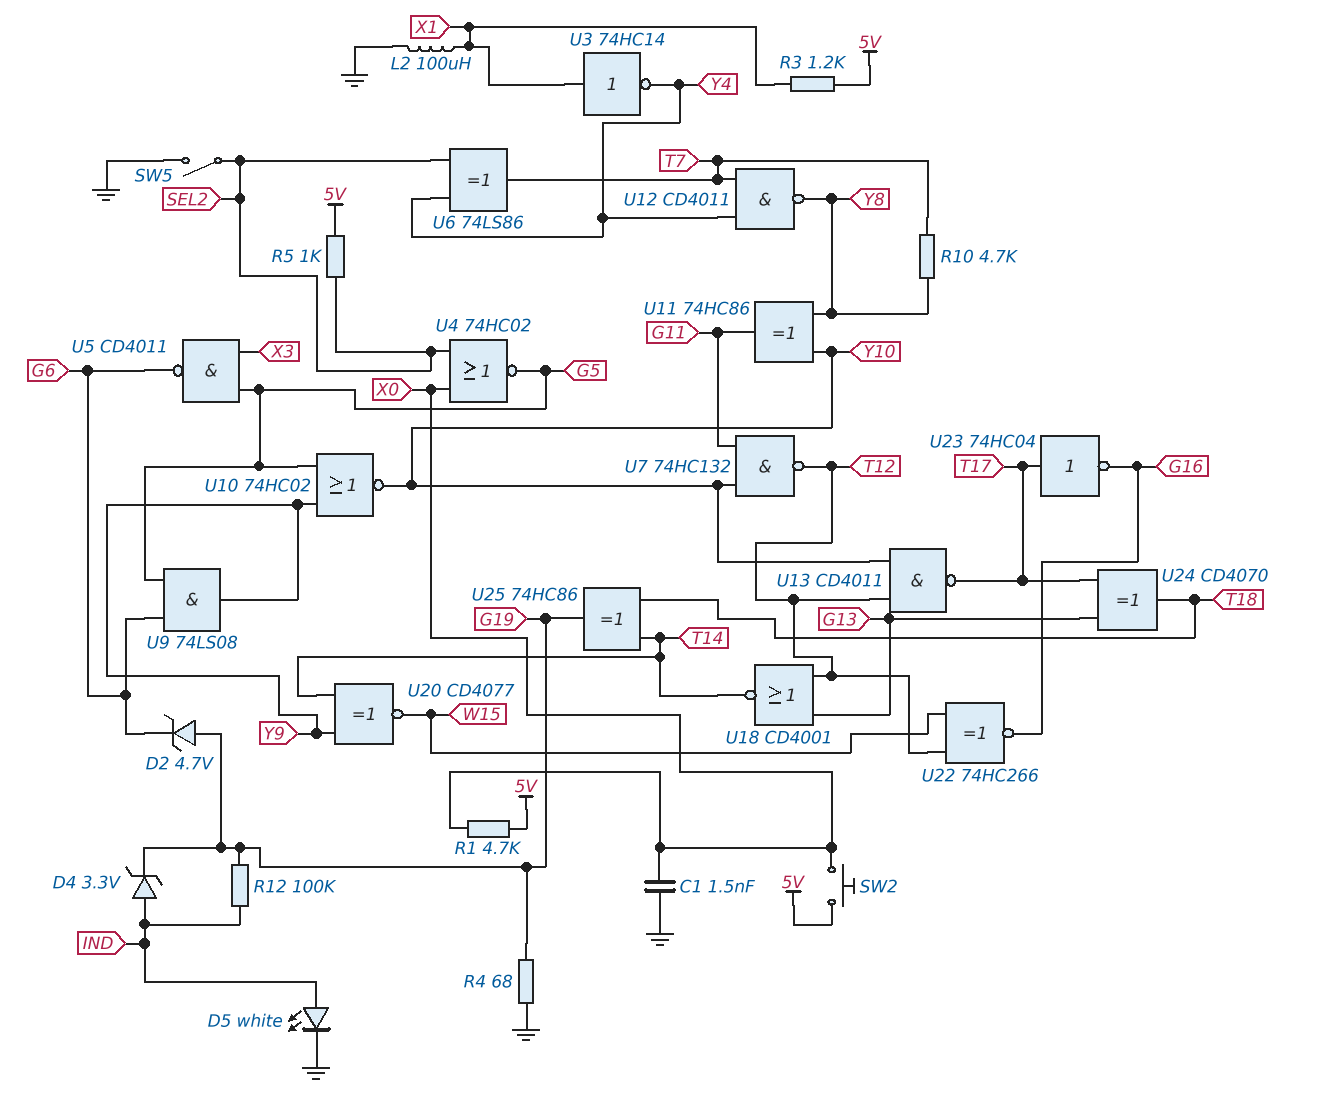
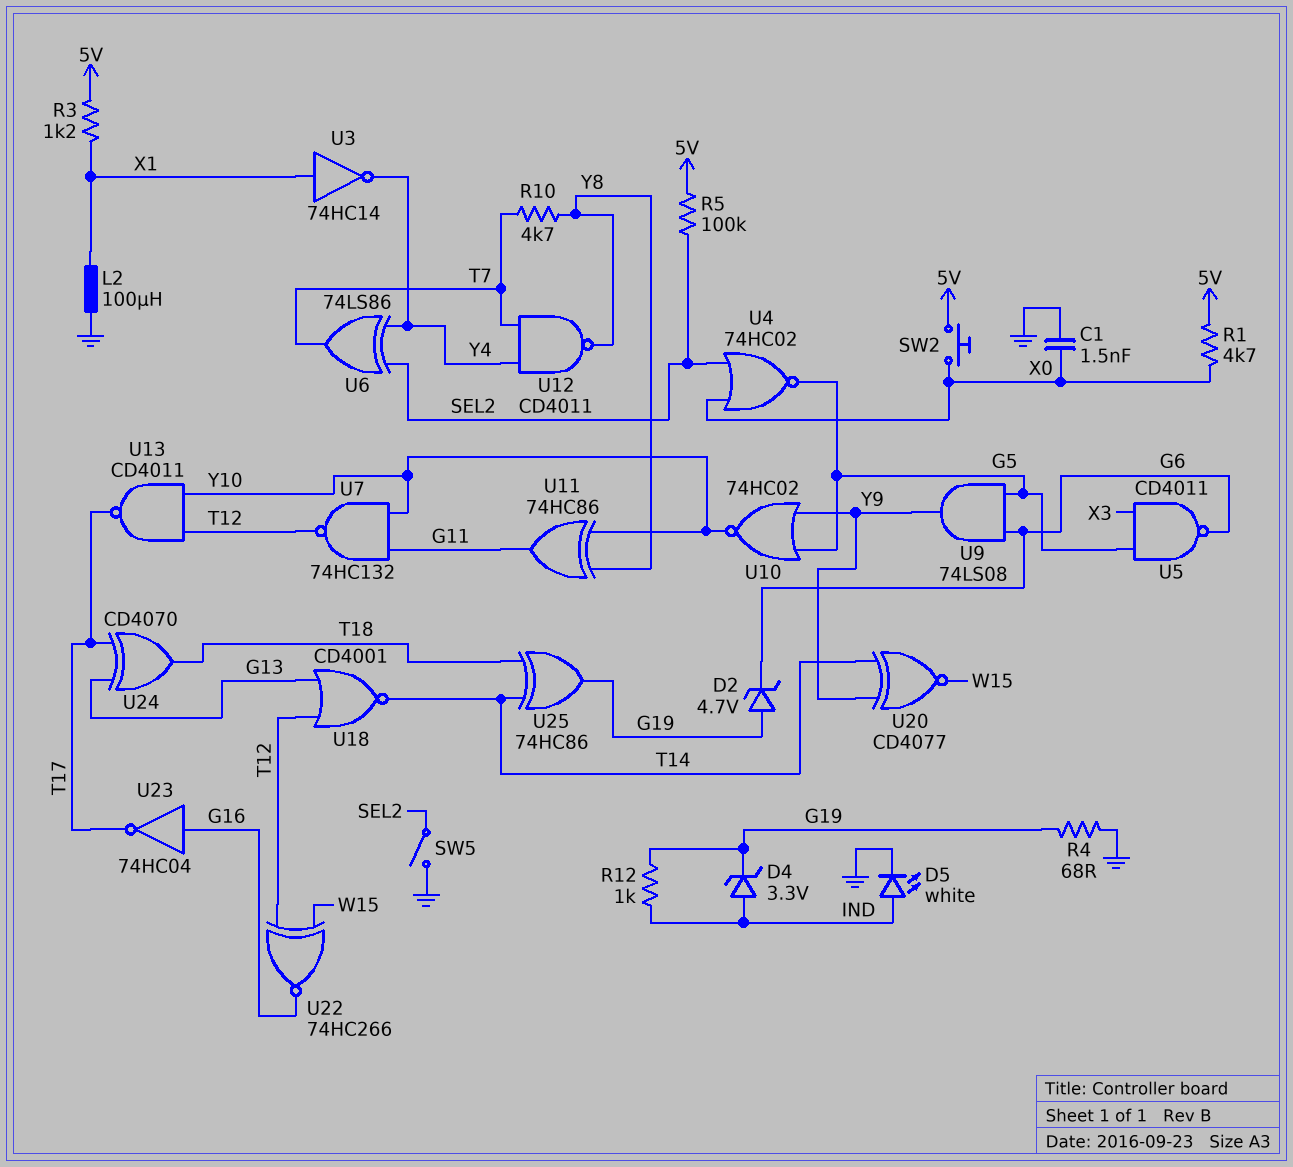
R5: 1k (5V, SEL2) -> 100k (5V, SEL2)
R12: 100k (G19, IND) -> 1k (G19, IND)
U23: NOT 74HC04 (in T17, out G16) -> NOT 74HC04 (in G16, out T17)

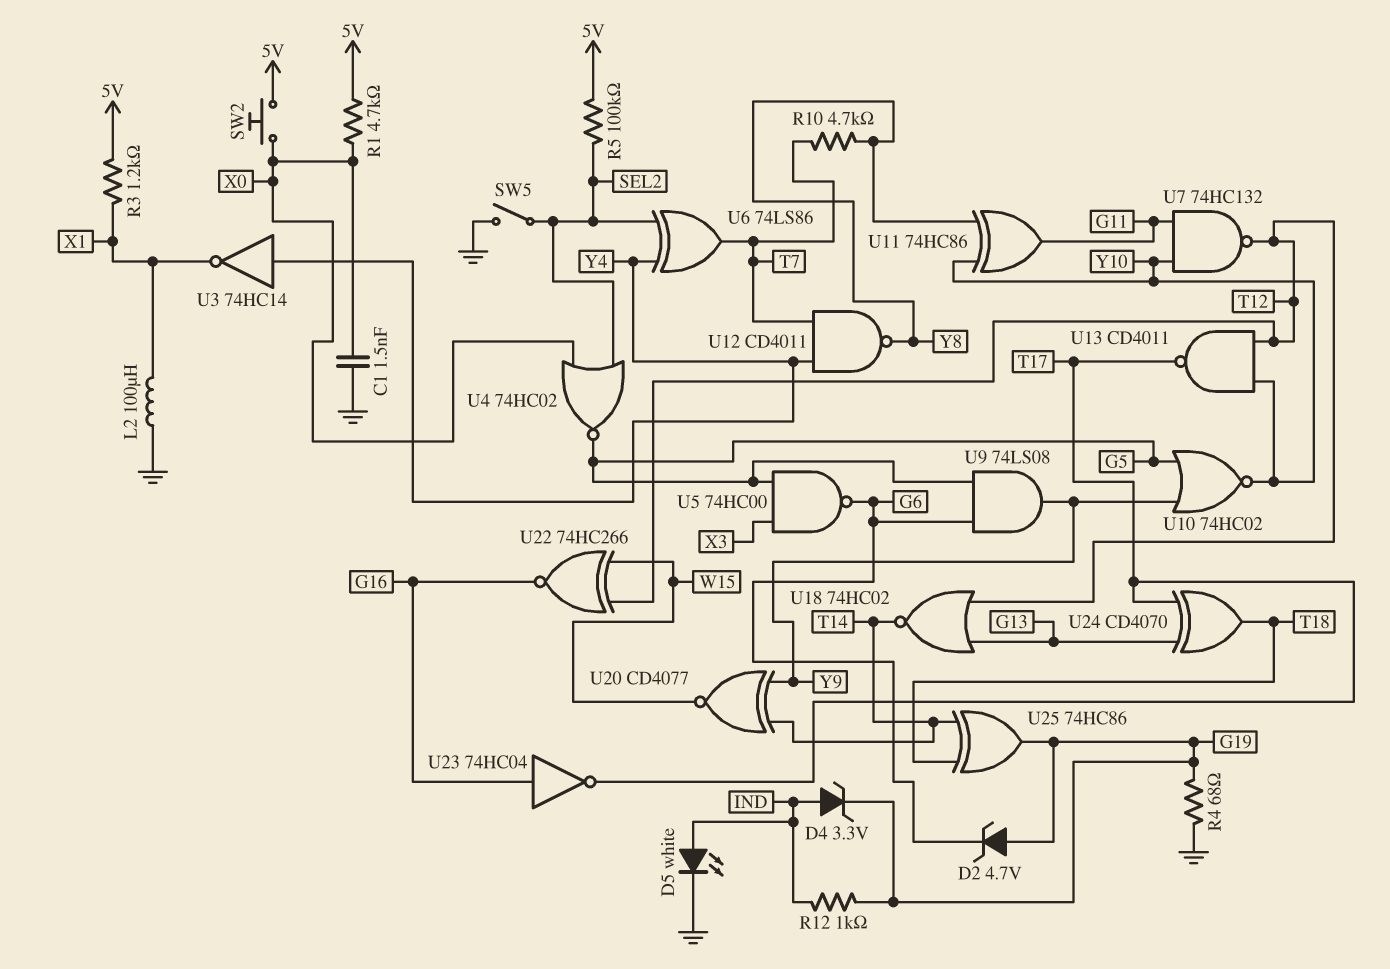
U3: NOT 74HC14 (in X1, out Y4) -> NOT 74HC14 (in Y4, out X1)
U5: NAND CD4011 (in G5, in X3, out G6) -> NAND 74HC00 (in G5, in X3, out G6)
U18: NOR CD4001 (in G13, in T12, out T14) -> NOR 74HC02 (in G13, in T12, out T14)

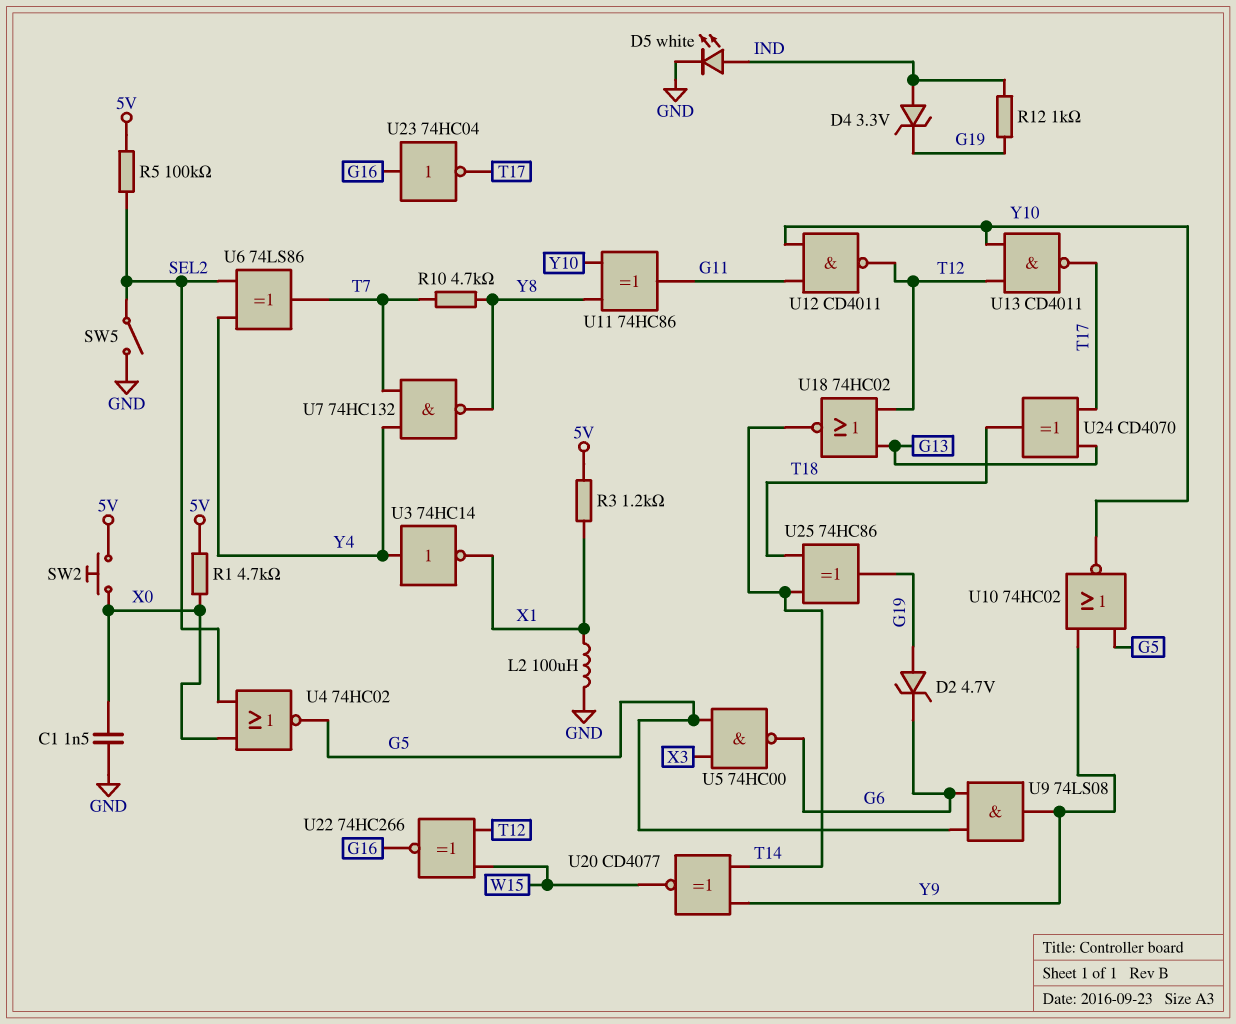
R4: 68 (G19, GND) -> none
U7: NAND 74HC132 (in G11, in Y10, out T12) -> NAND 74HC132 (in T7, in Y4, out Y8)
U12: NAND CD4011 (in T7, in Y4, out Y8) -> NAND CD4011 (in G11, in Y10, out T12)

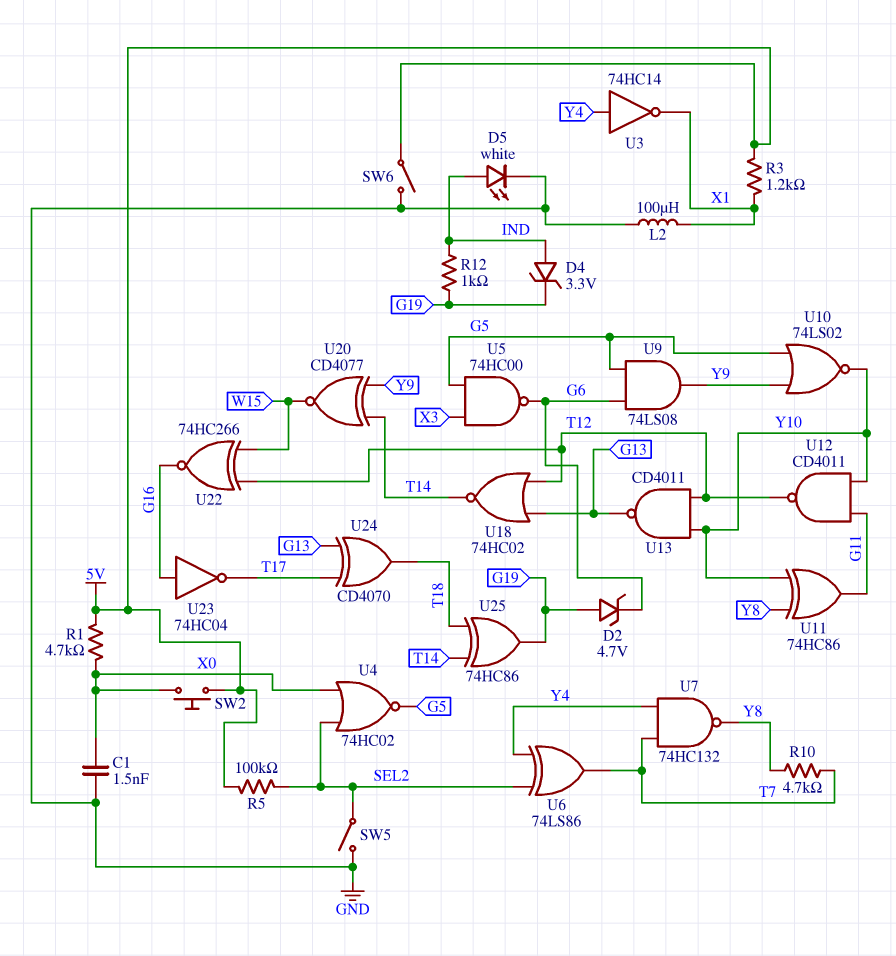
SW6: none -> switch (5V, GND)
U10: NOR 74HC02 (in G5, in Y9, out Y10) -> NOR 74LS02 (in G5, in Y9, out Y10)
U13: NAND CD4011 (in T12, in Y10, out T17) -> NAND CD4011 (in T12, in Y10, out G13)

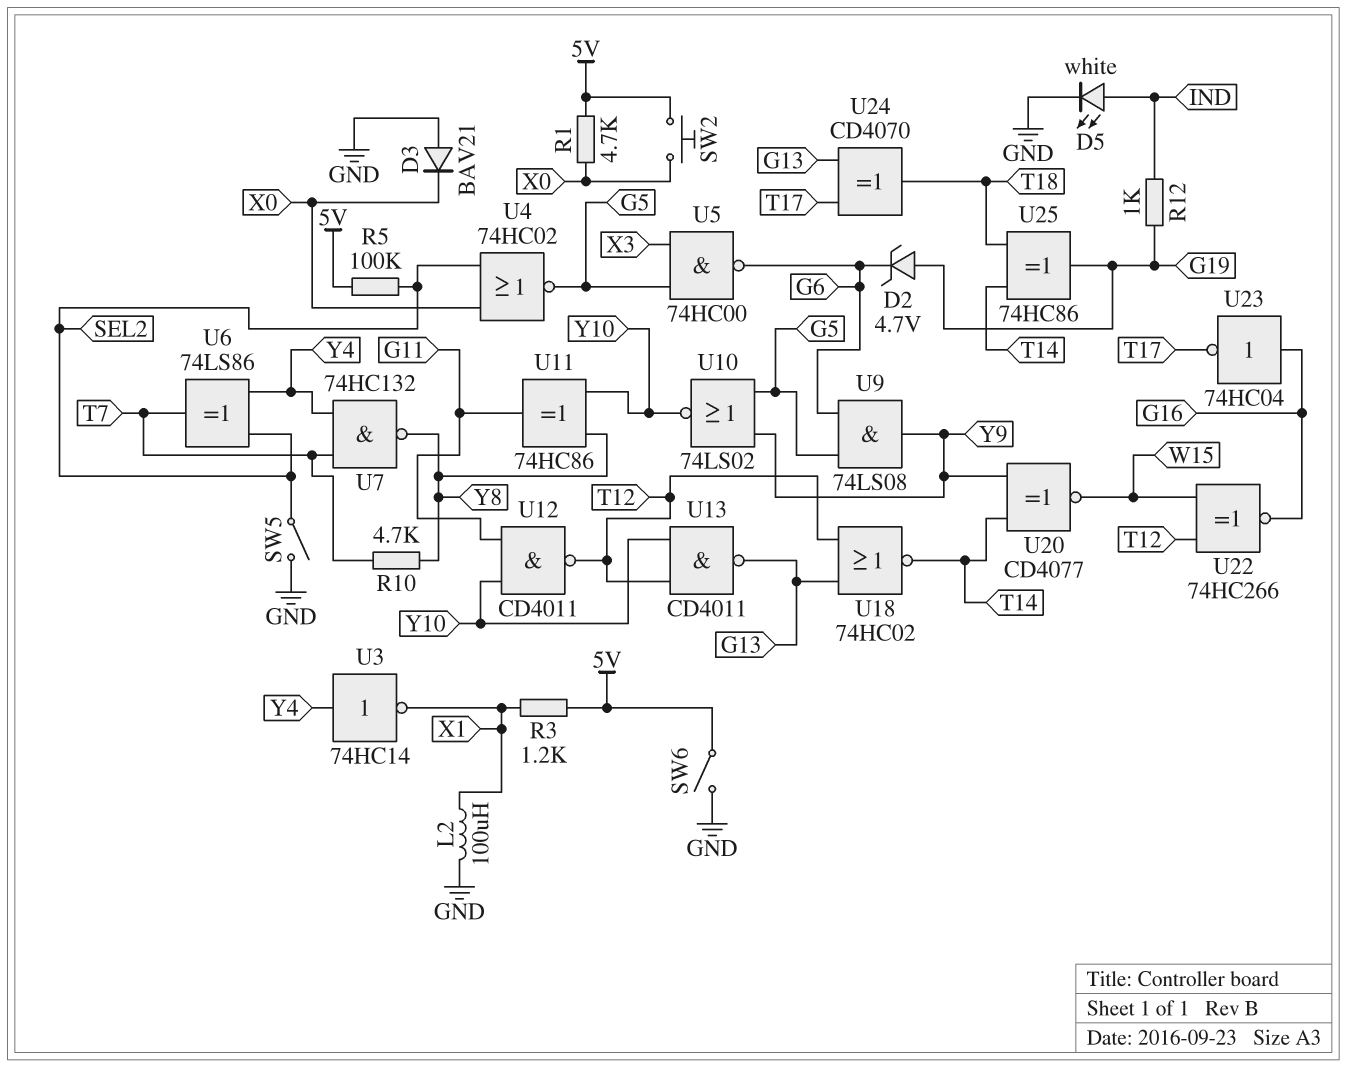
C1: 1.5nF (GND, X0) -> none
D3: none -> diode BAV21 (A GND, K X0)
D4: zener 3.3V (A IND, K G19) -> none

